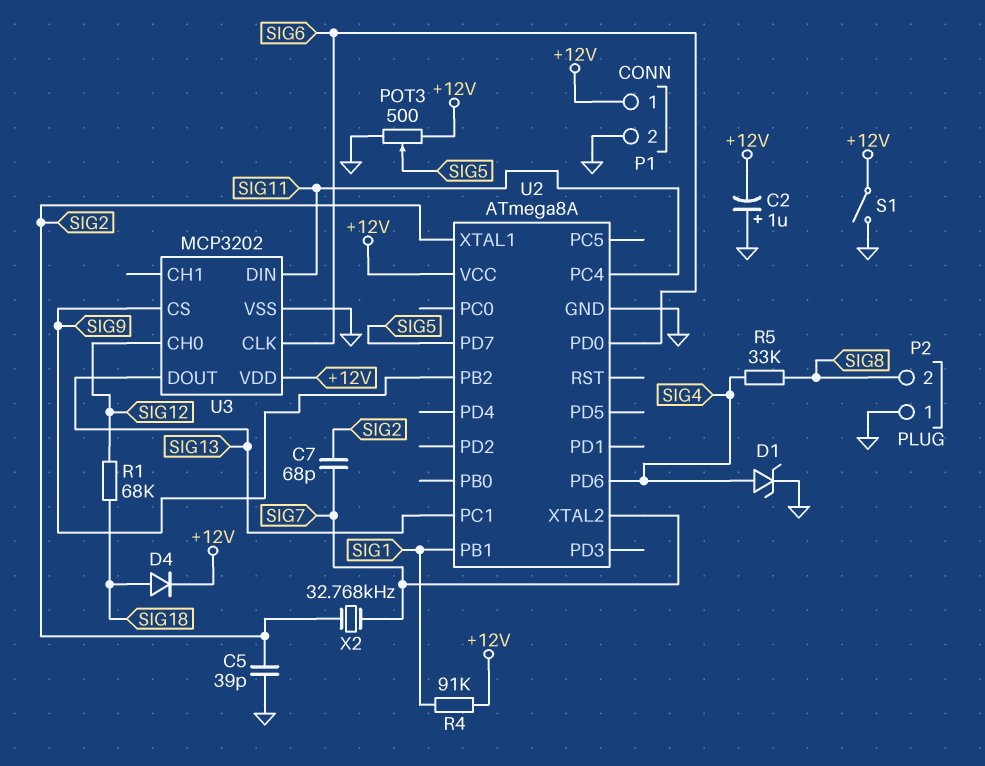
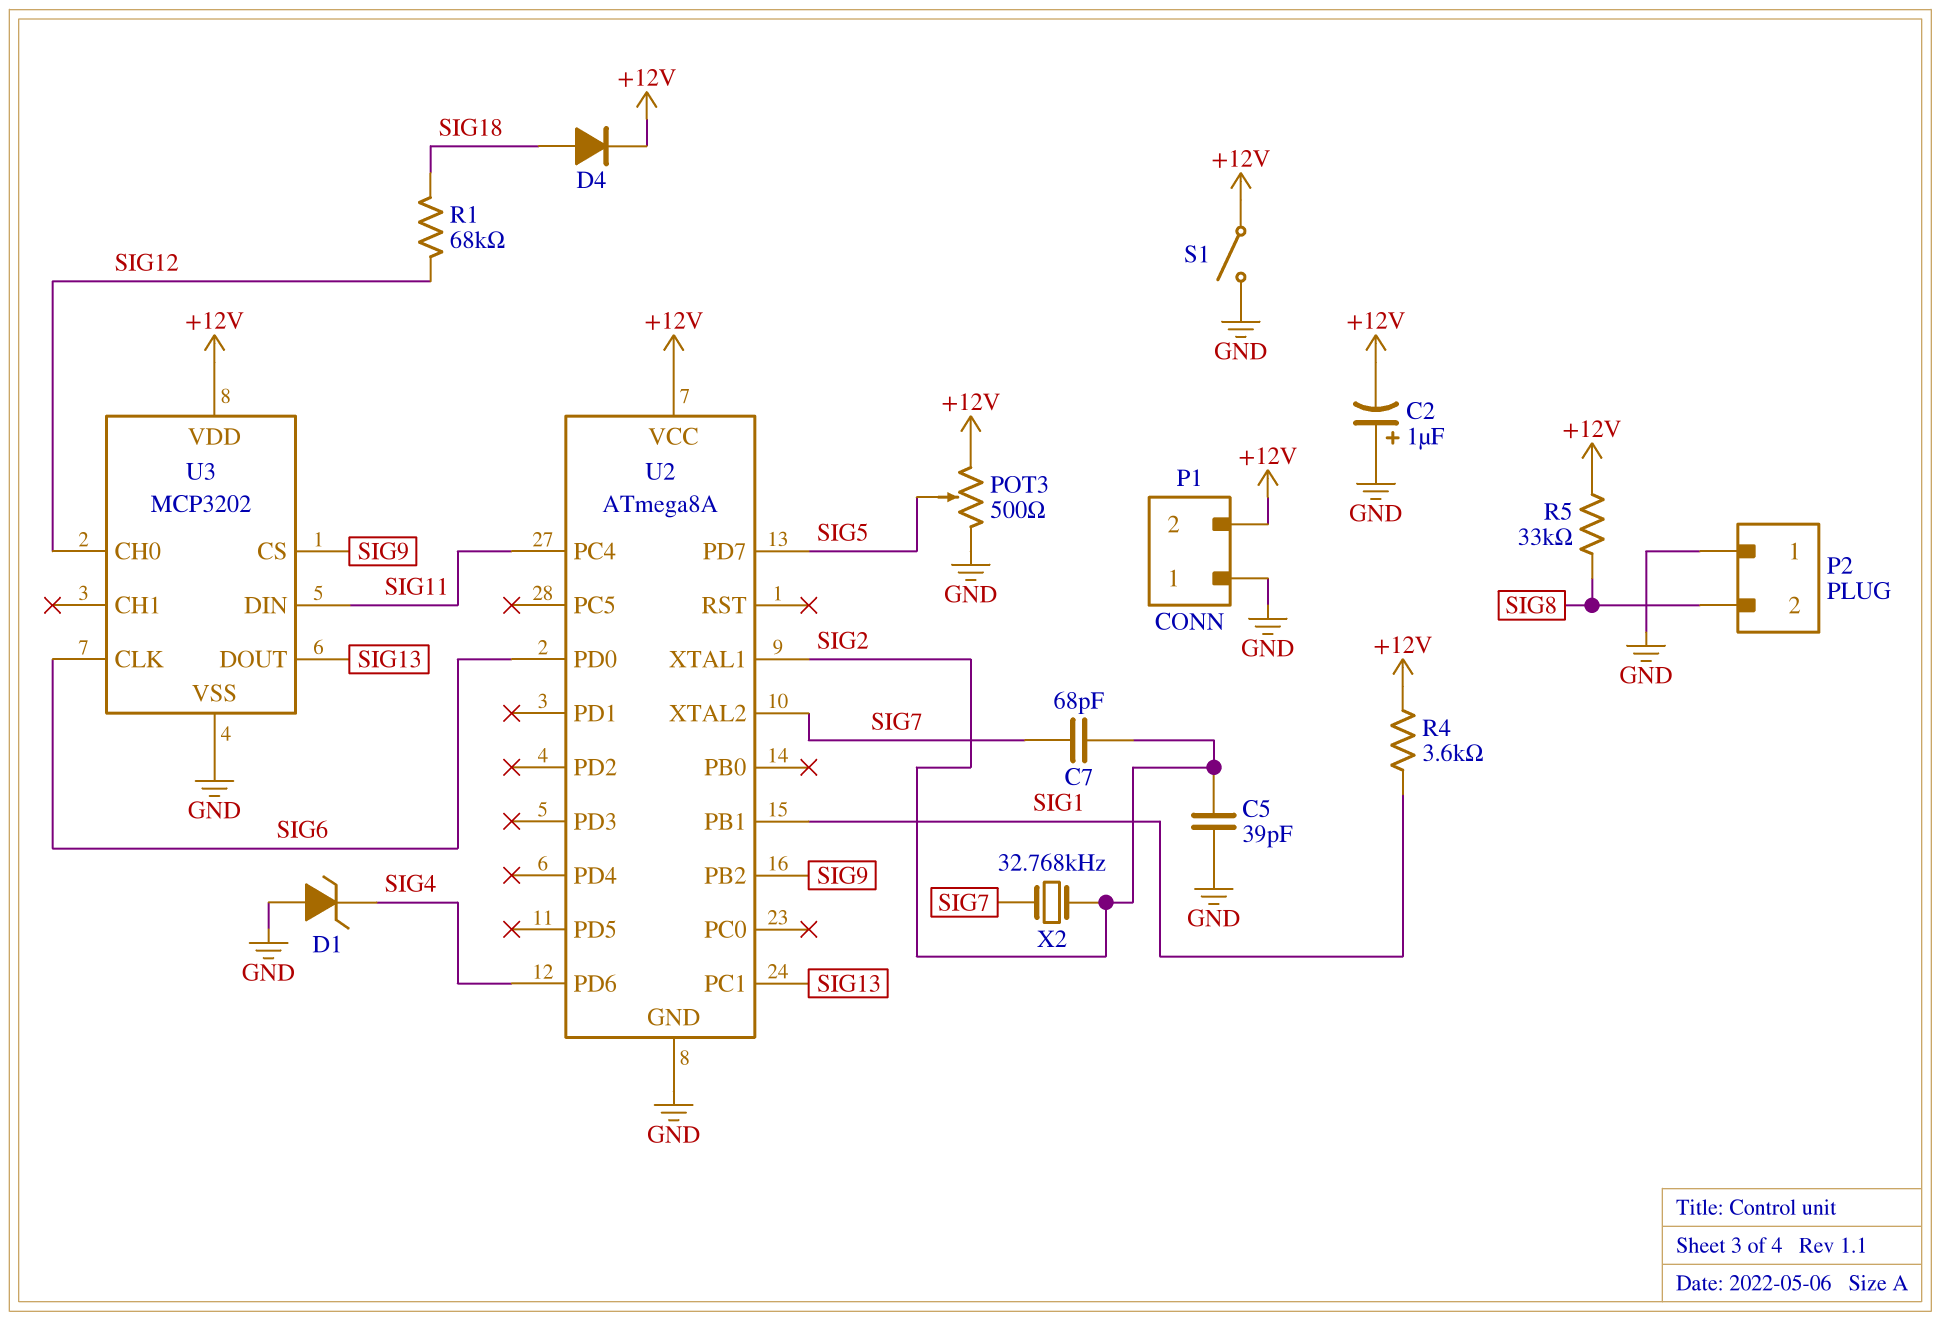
D1: zener (A SIG4, K GND) -> zener (A GND, K SIG4)
P1 pin 1: +12V -> GND
P1 pin 2: GND -> +12V
R4: 91k (+12V, SIG1) -> 3.6k (+12V, SIG1)
R5: 33k (SIG4, SIG8) -> 33k (+12V, SIG8)

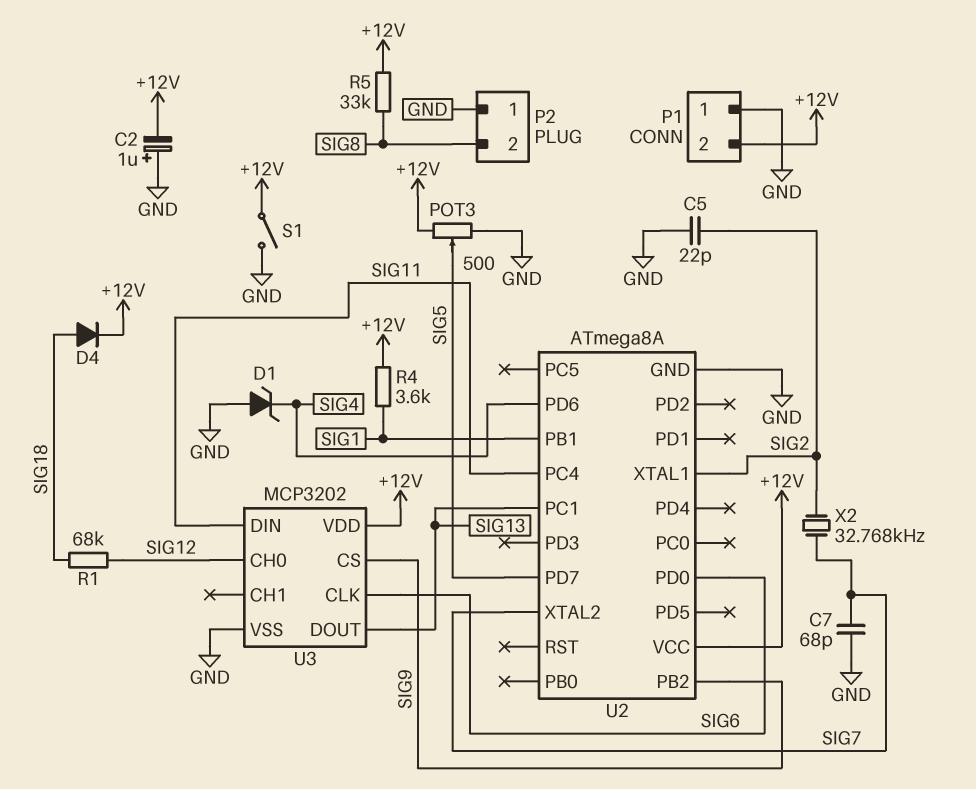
C5: 39pF (GND, SIG2) -> 22pF (GND, SIG2)
C7: 68pF (SIG2, SIG7) -> 68pF (GND, SIG7)

